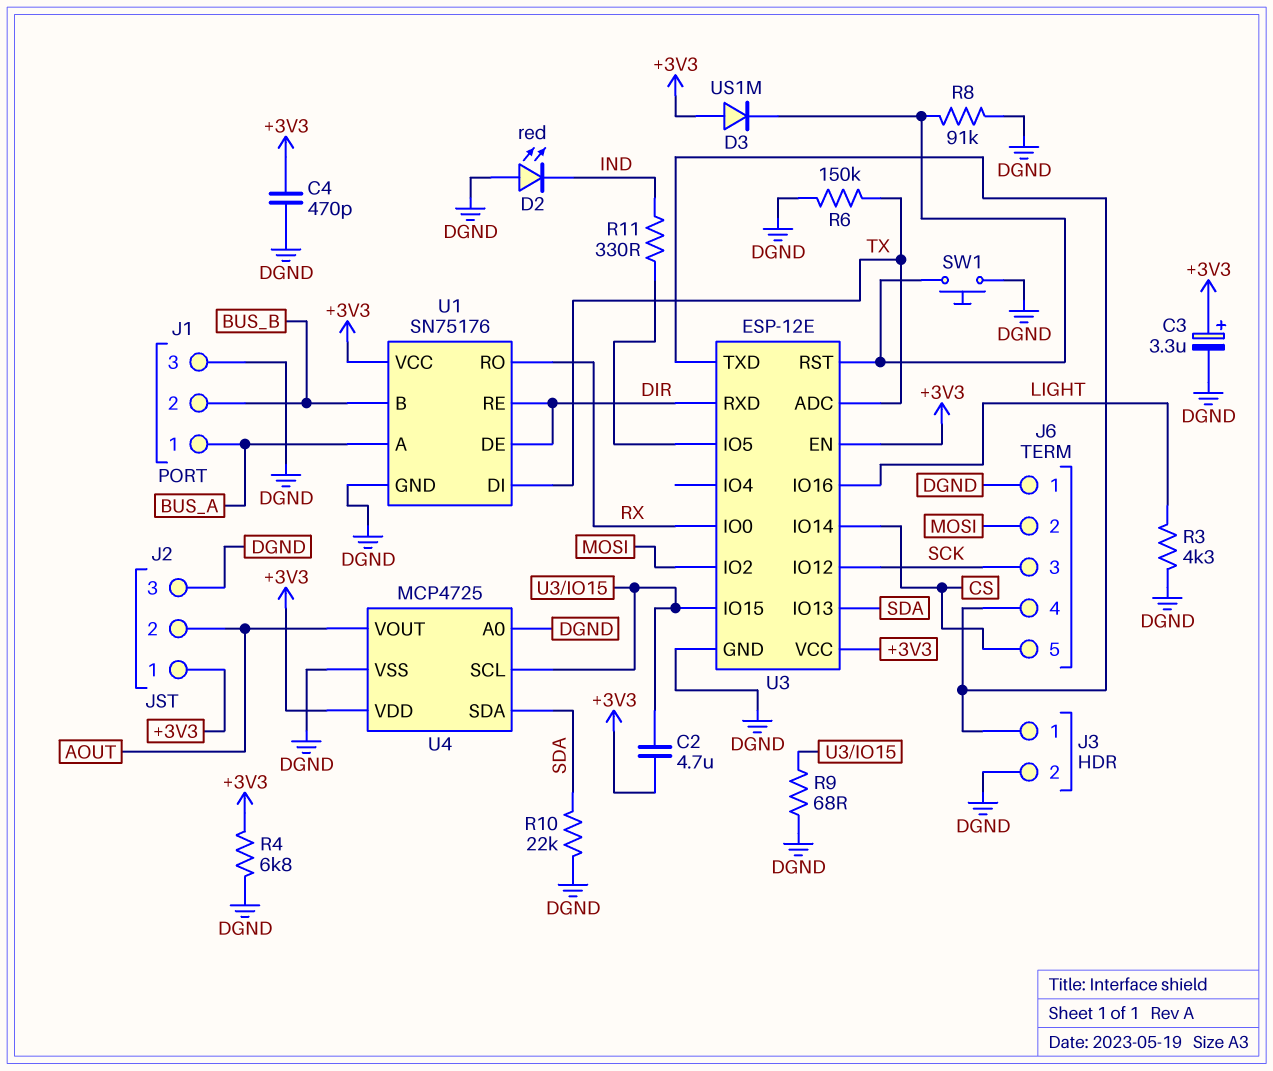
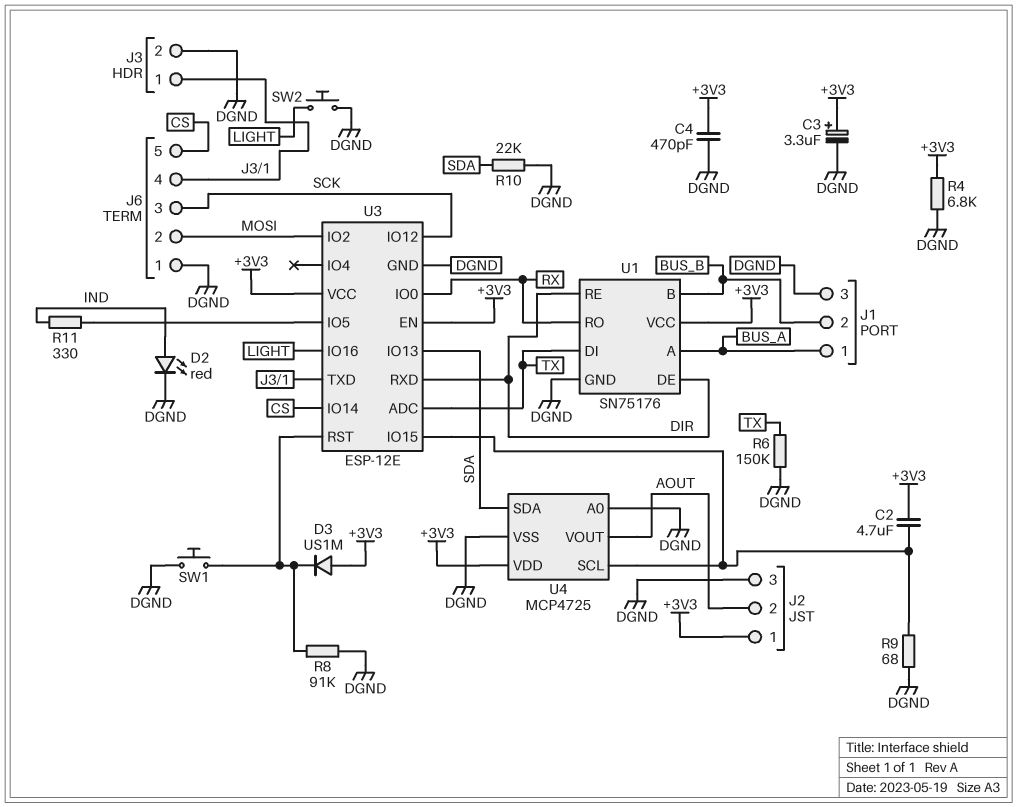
D2: LED red (A DGND, K IND) -> LED red (A IND, K DGND)
R3: 4.3k (DGND, LIGHT) -> none
SW2: none -> button (DGND, LIGHT)

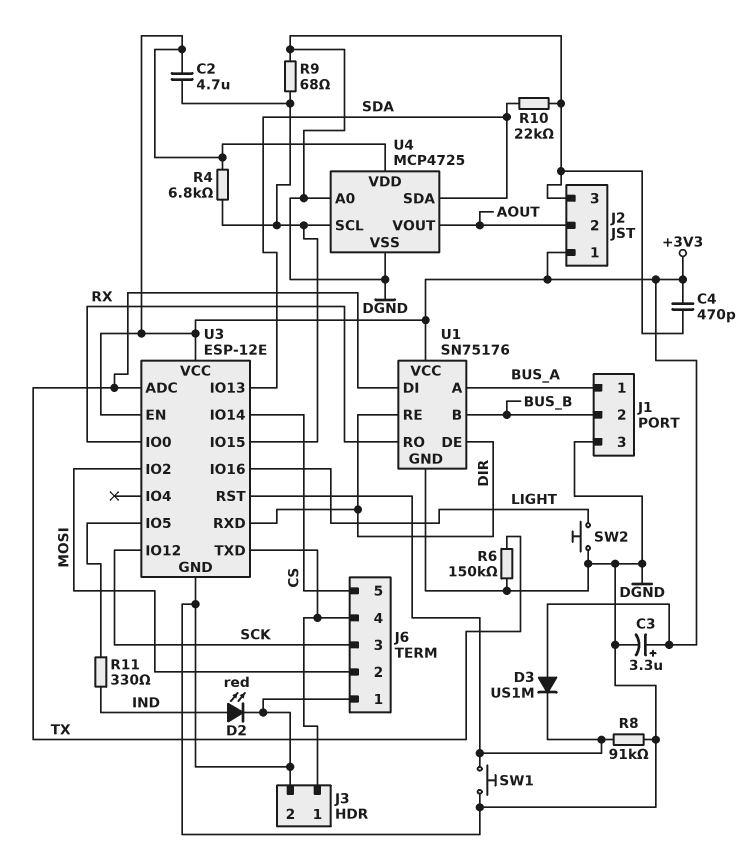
R4: 6.8k (+3V3, DGND) -> 6.8k (+3V3, U3/IO15)

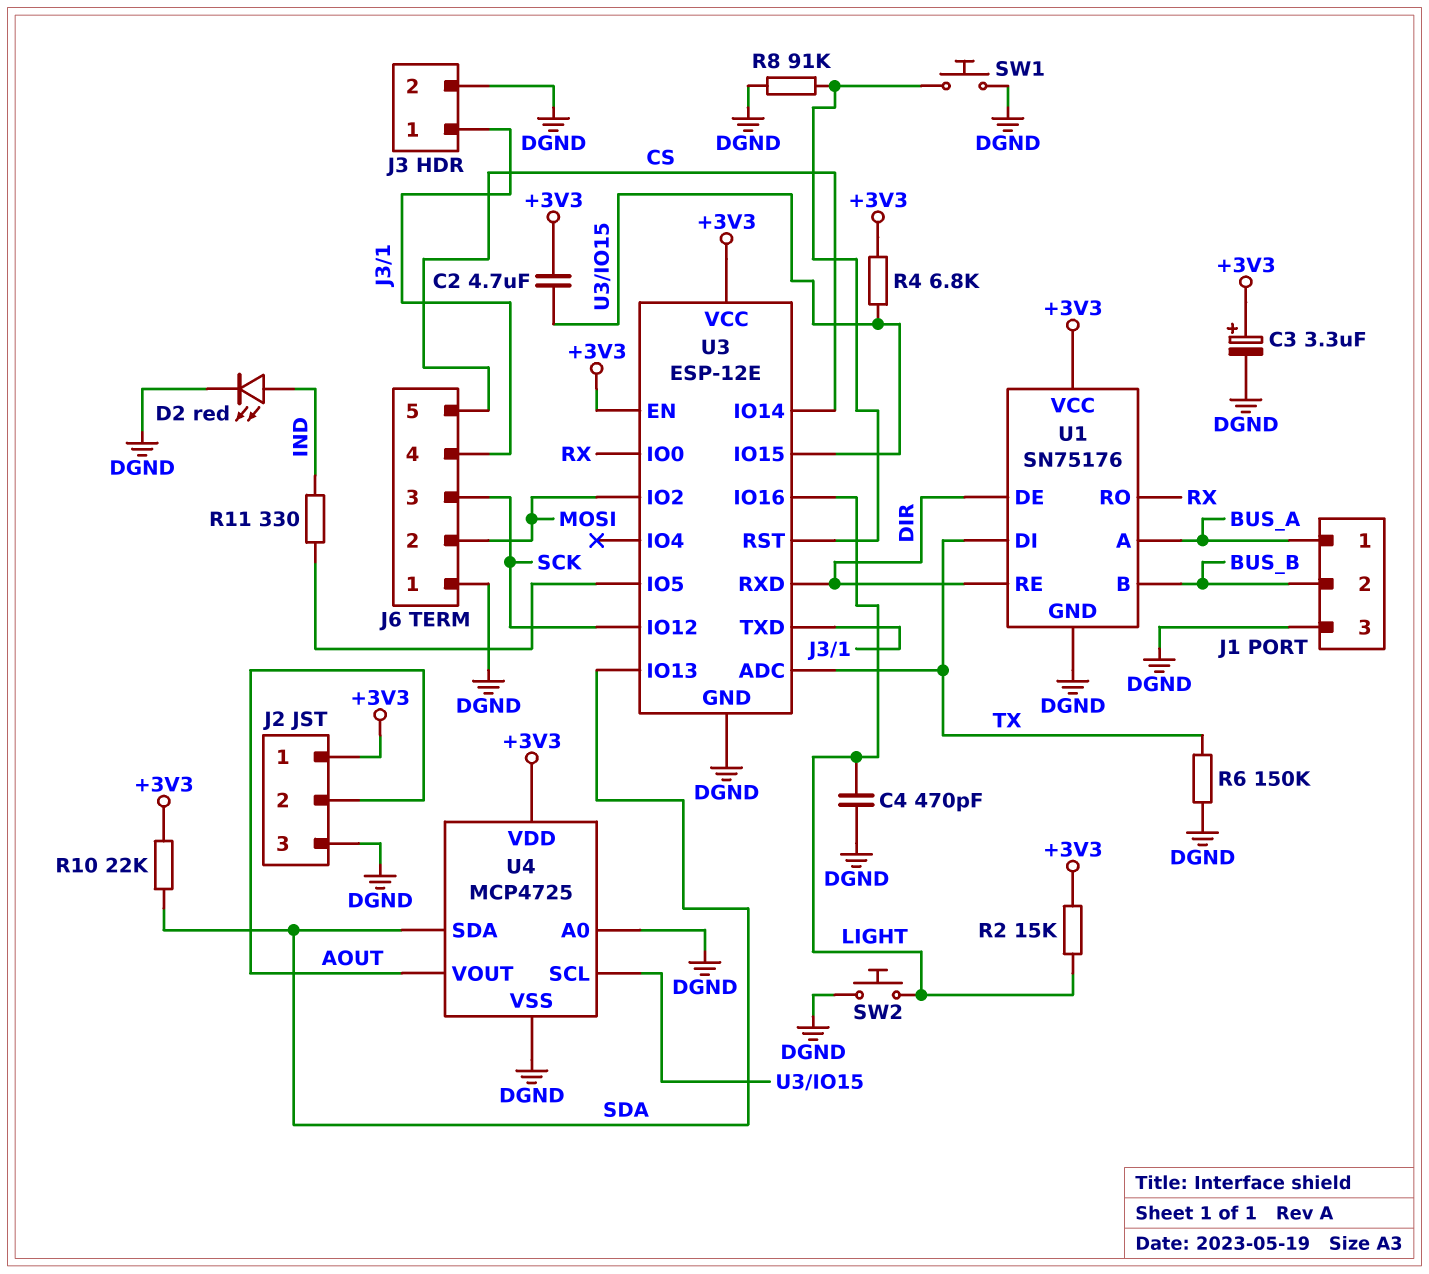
C4: 470pF (+3V3, DGND) -> 470pF (DGND, LIGHT)
D3: diode US1M (A +3V3, K U3/RST) -> none
R2: none -> 15k (+3V3, LIGHT)
R9: 68 (DGND, U3/IO15) -> none
R10: 22k (DGND, SDA) -> 22k (+3V3, SDA)

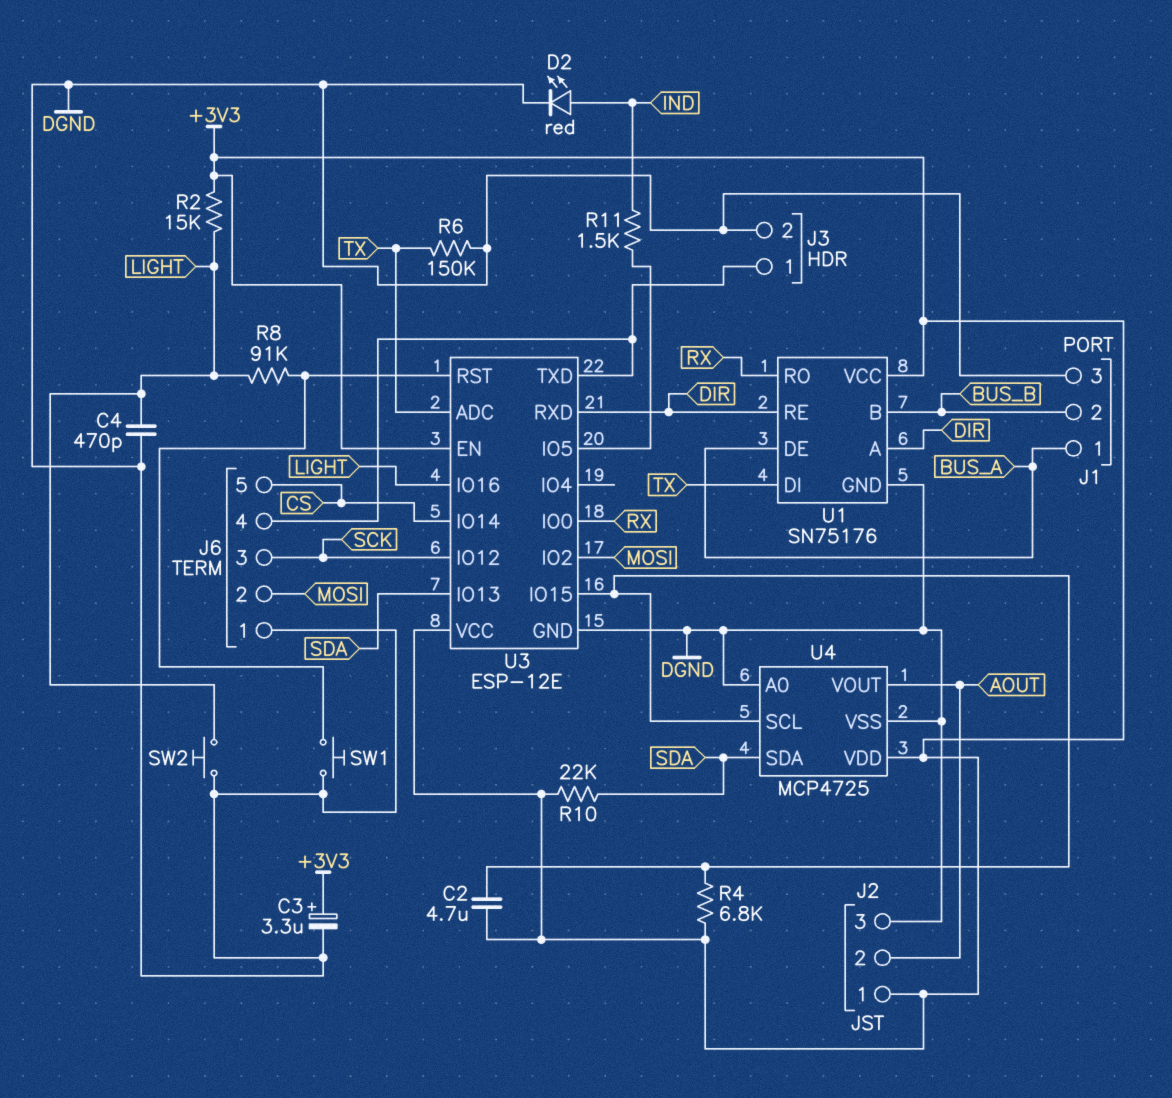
R8: 91k (DGND, U3/RST) -> 91k (LIGHT, U3/RST)
R11: 330 (IND, U3/IO5) -> 1.5k (IND, U3/IO5)
U1 pin A: BUS_A -> DIR
U1 pin DE: DIR -> BUS_A

